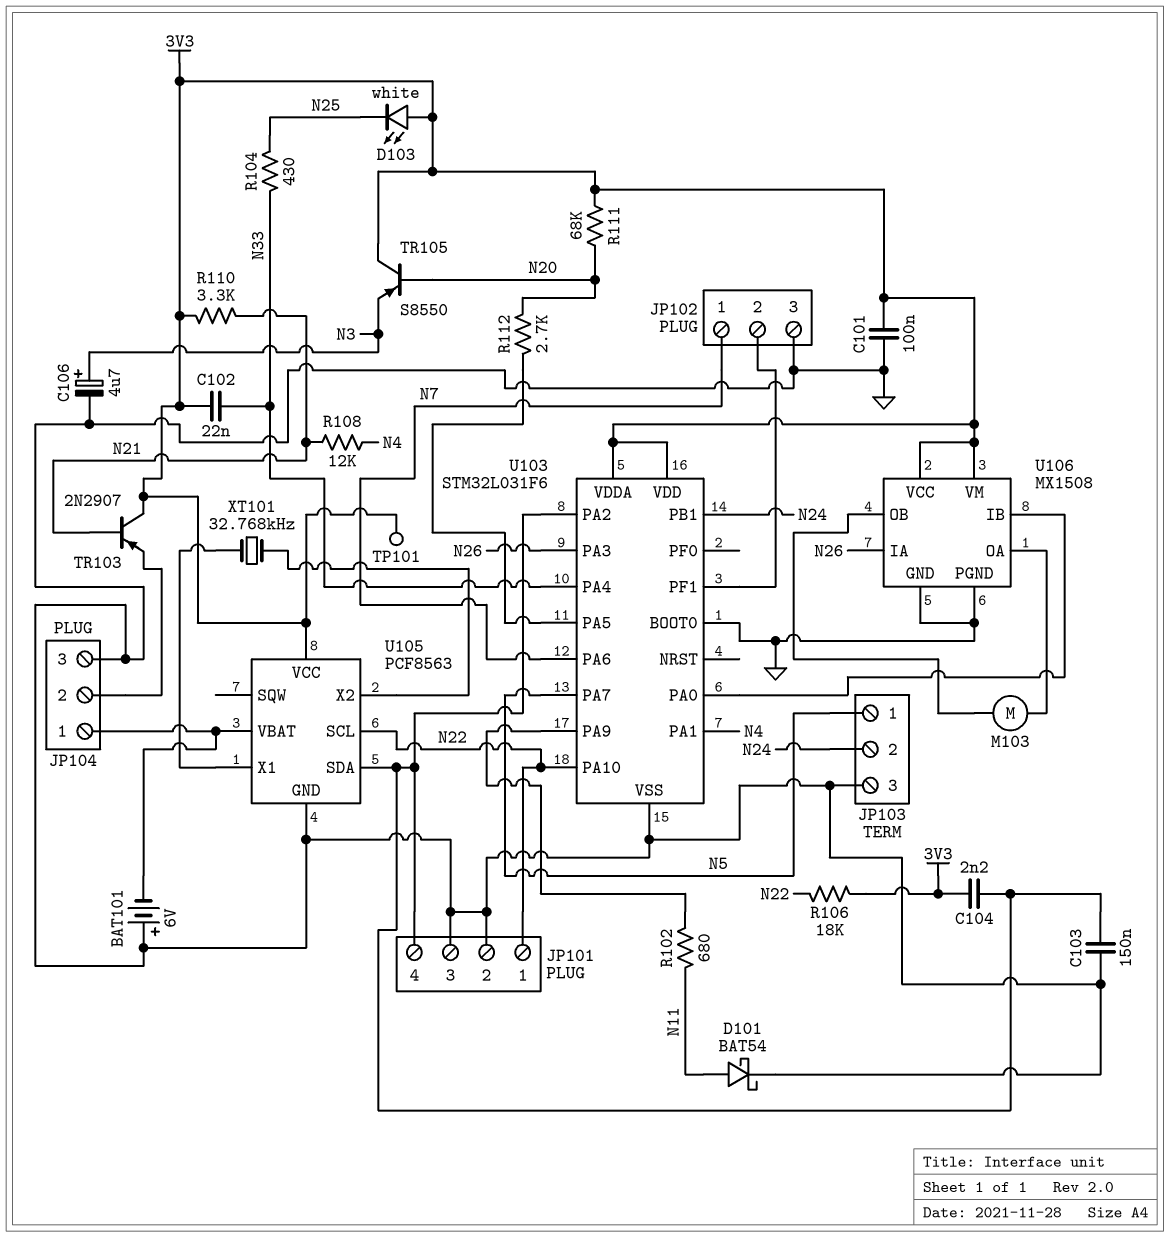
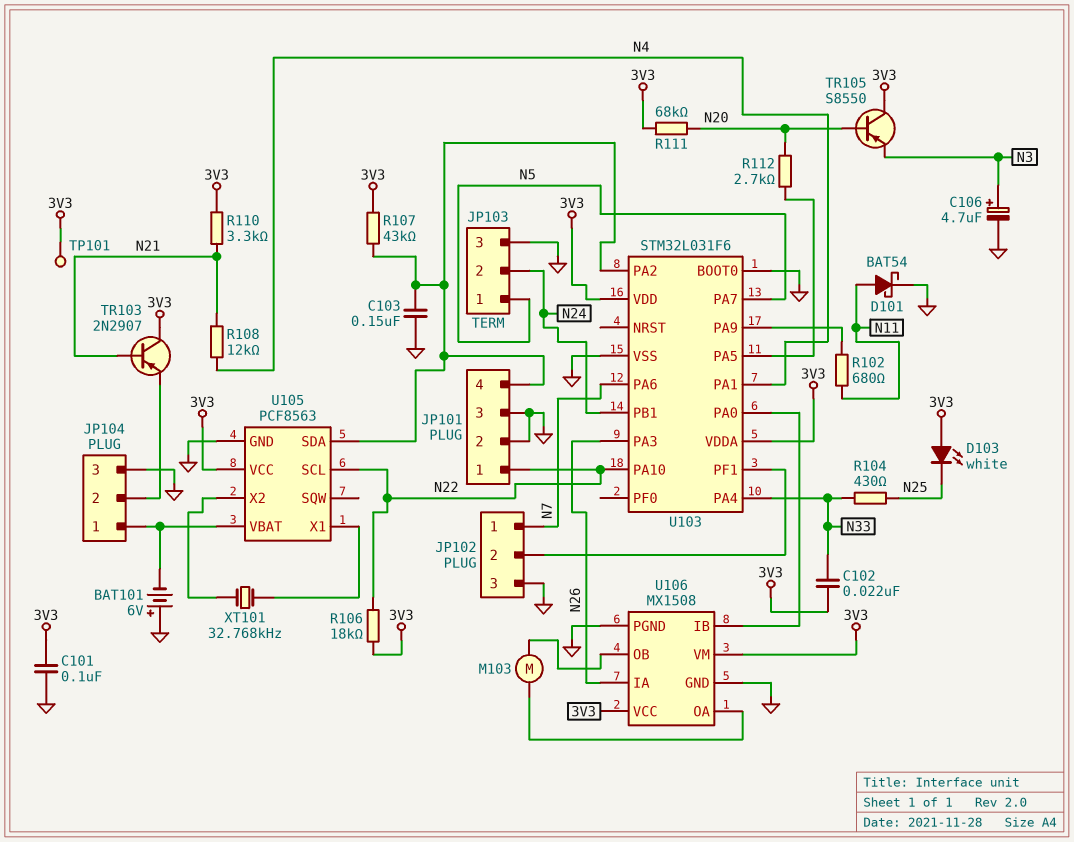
C104: 2.2nF (3V3, JP101/4) -> none
R107: none -> 43k (3V3, JP101/4)

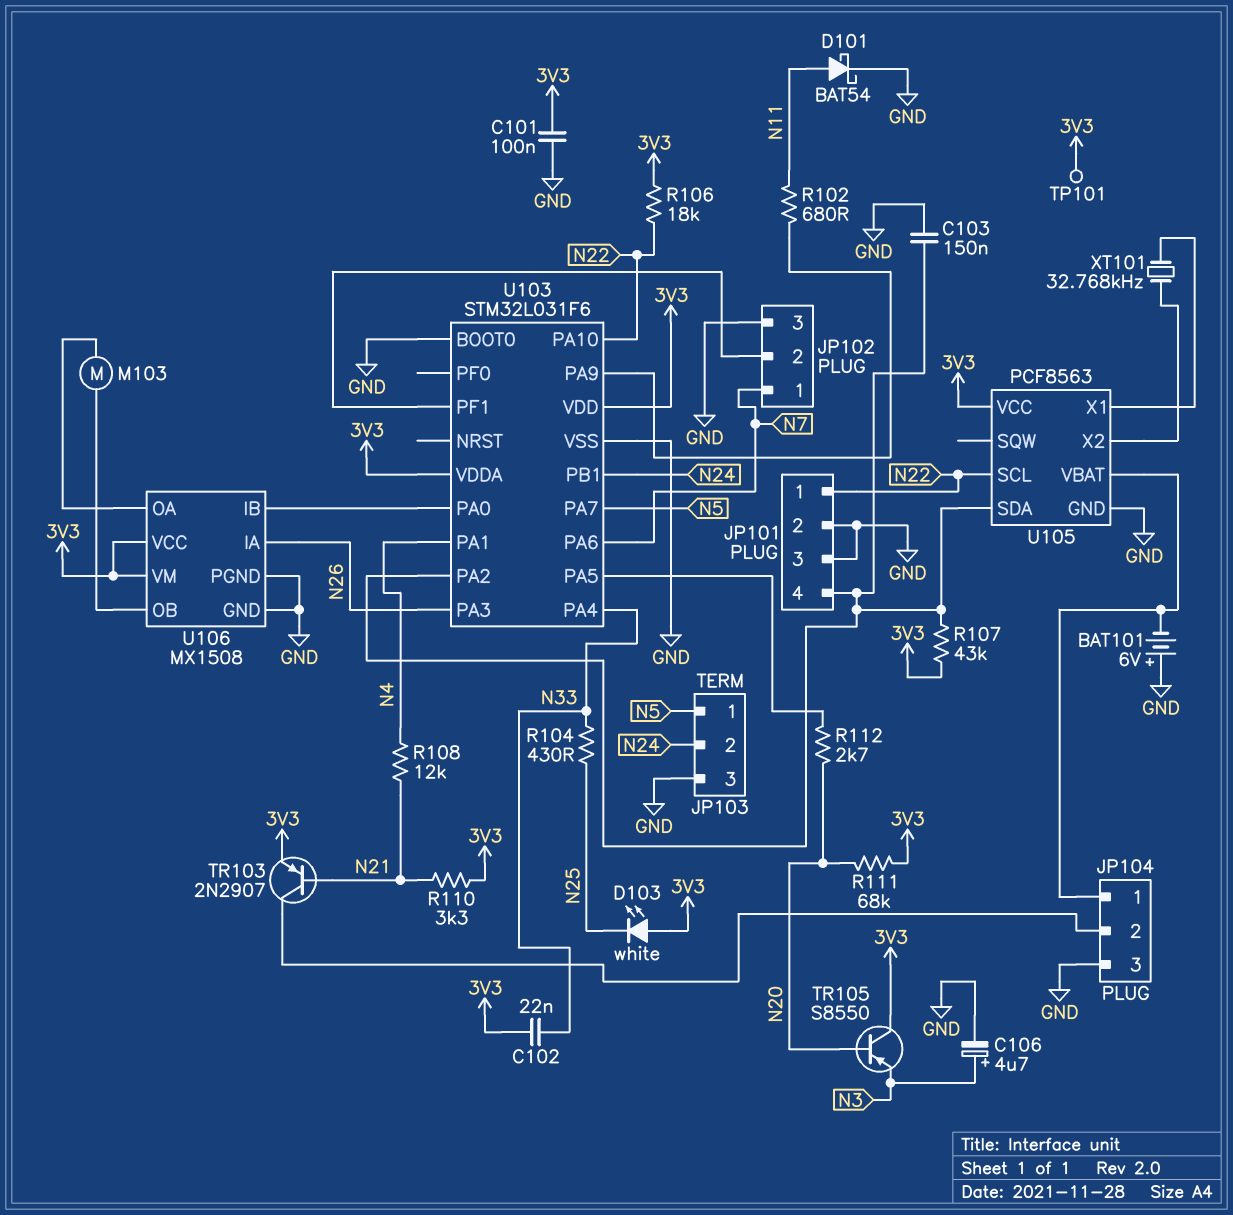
TR103: PNP 2N2907 (B N21, C 3V3, E JP104/2) -> PNP 2N2907 (B N21, C JP104/2, E 3V3)

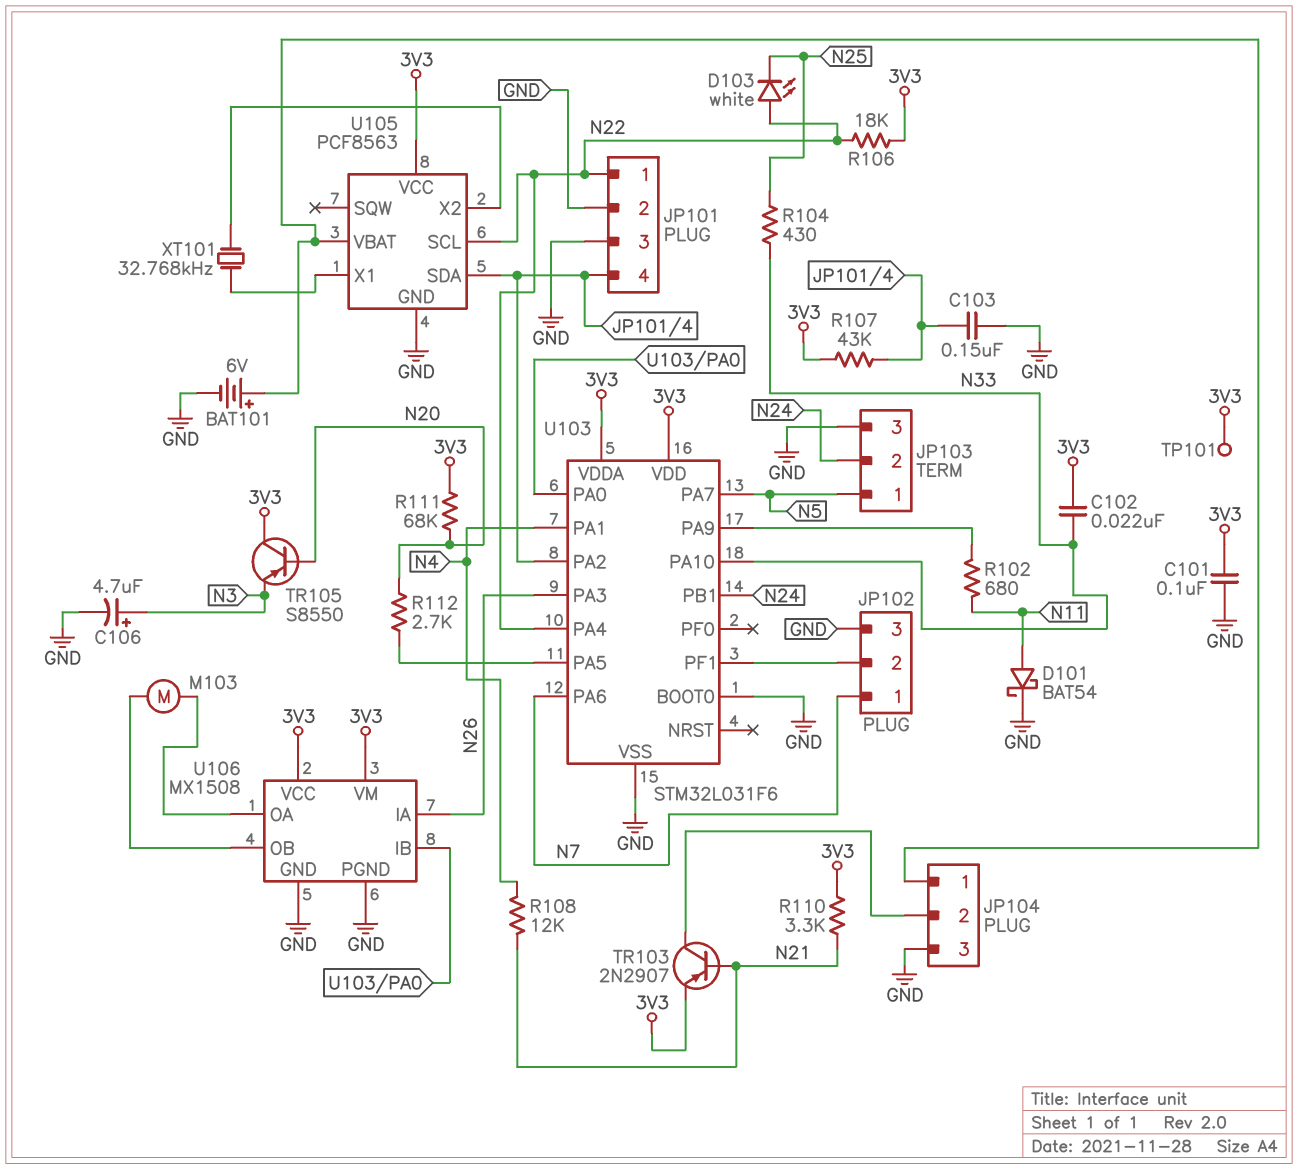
BAT101: 6V (plus GND, minus JP104/1) -> 6V (plus JP104/1, minus GND)
D103: LED white (A 3V3, K N25) -> LED white (A N22, K N25)
U103 pin PA4: N33 -> N22
U103 pin PA10: N22 -> N33

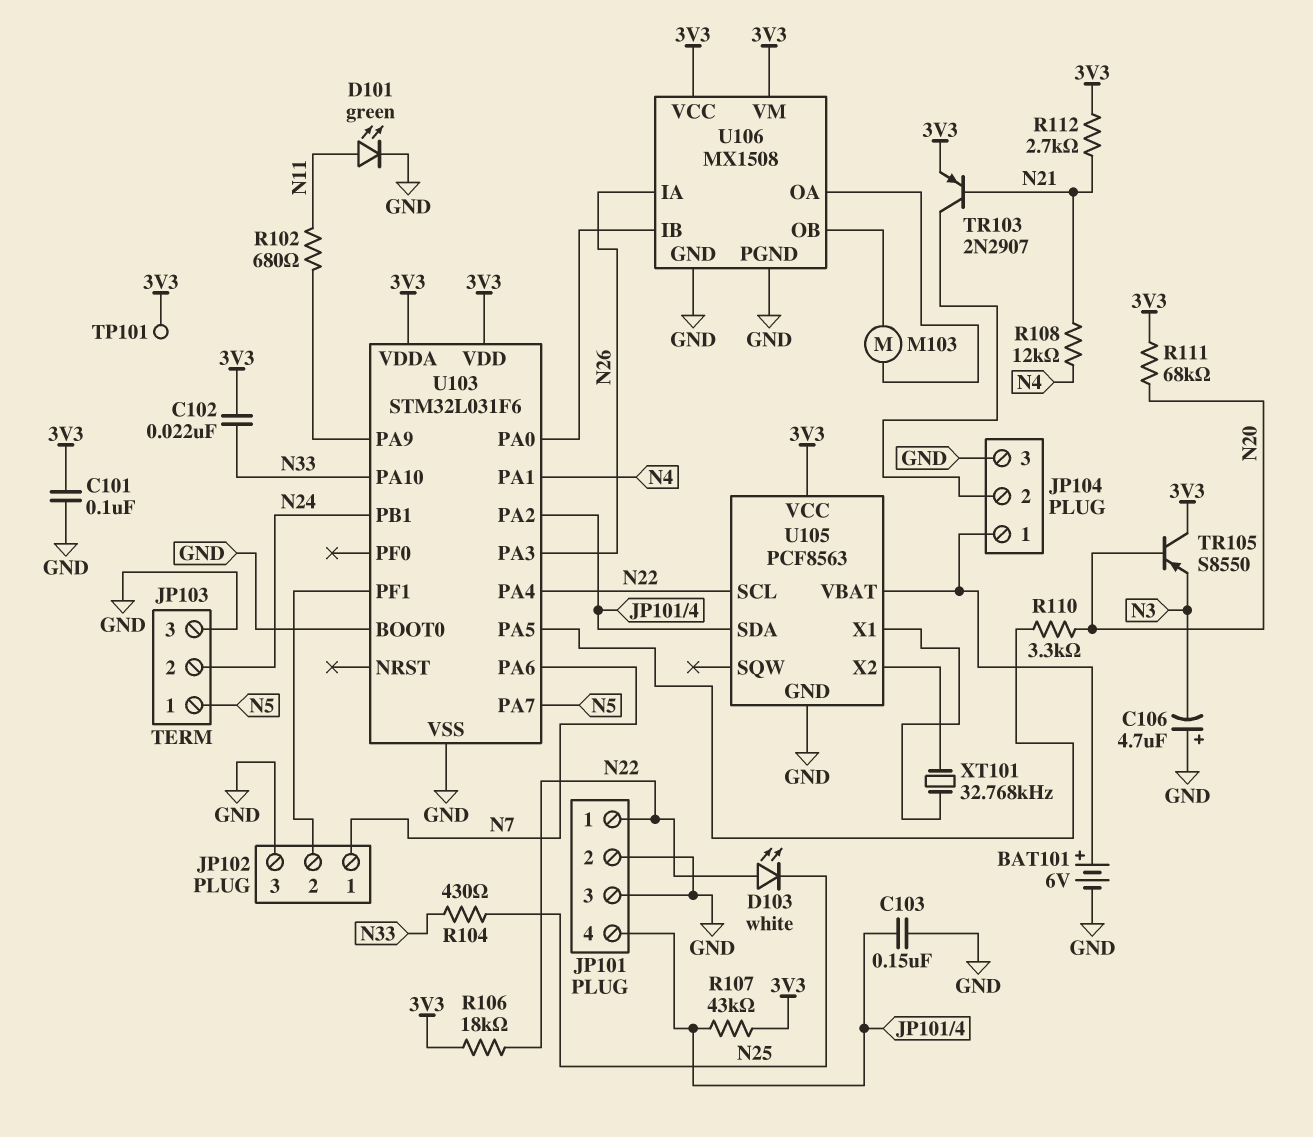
C106: 4.7uF (plus N3, minus GND) -> 4.7uF (plus GND, minus N3)
D101: schottky BAT54 (A N11, K GND) -> LED green (A N11, K GND)
R110: 3.3k (3V3, N21) -> 3.3k (N20, U103/PA5)
R112: 2.7k (N20, U103/PA5) -> 2.7k (3V3, N21)

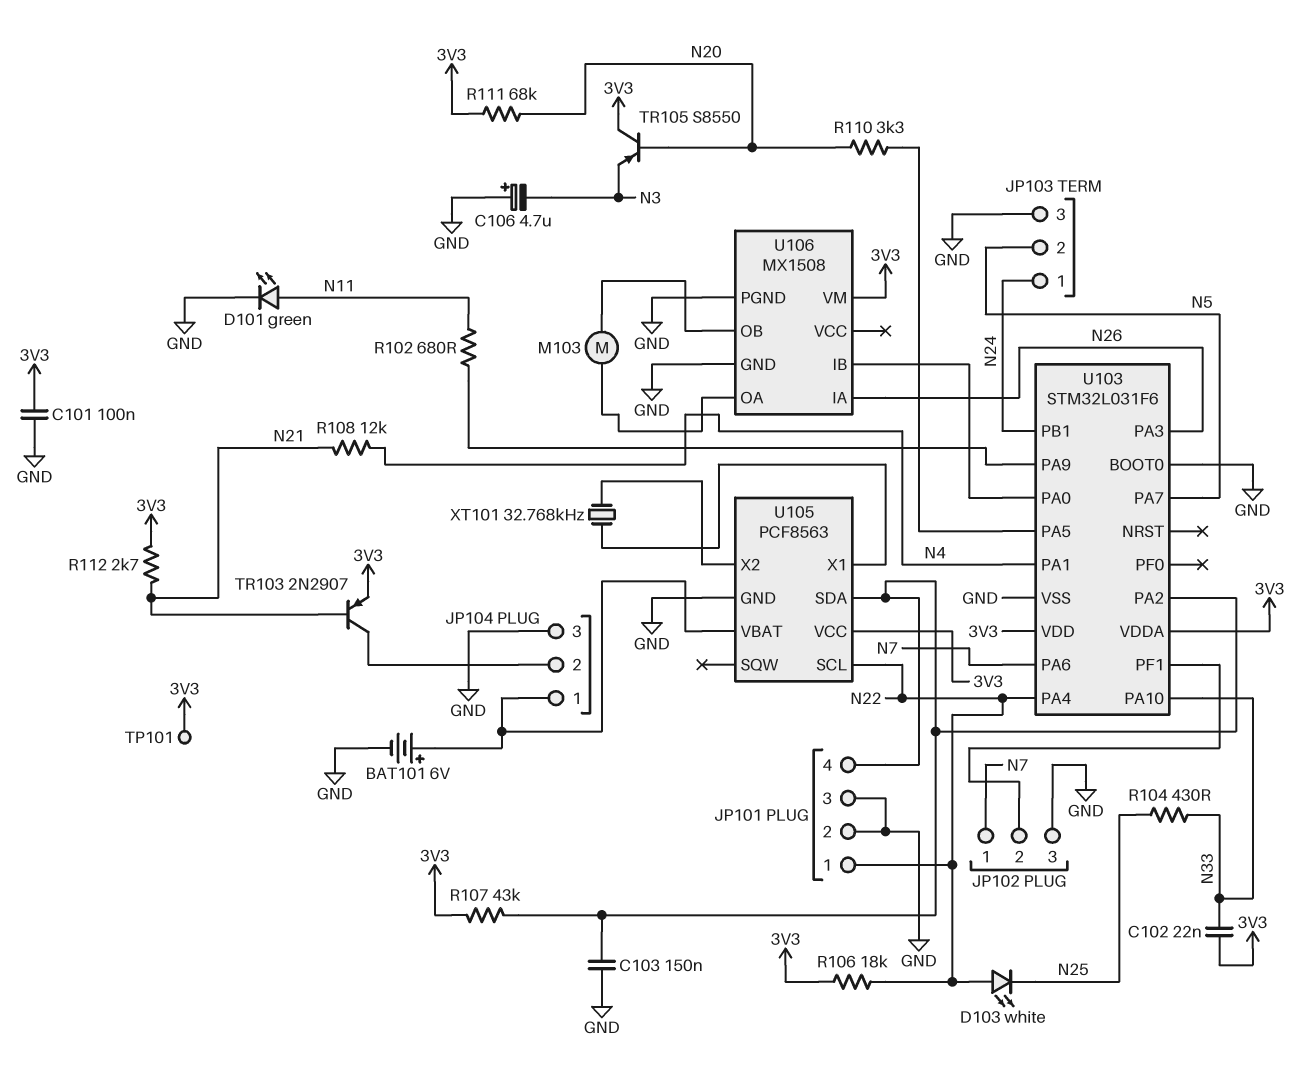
JP103 pin 1: N5 -> N24
JP103 pin 2: N24 -> N5
U106 pin VCC: 3V3 -> none

